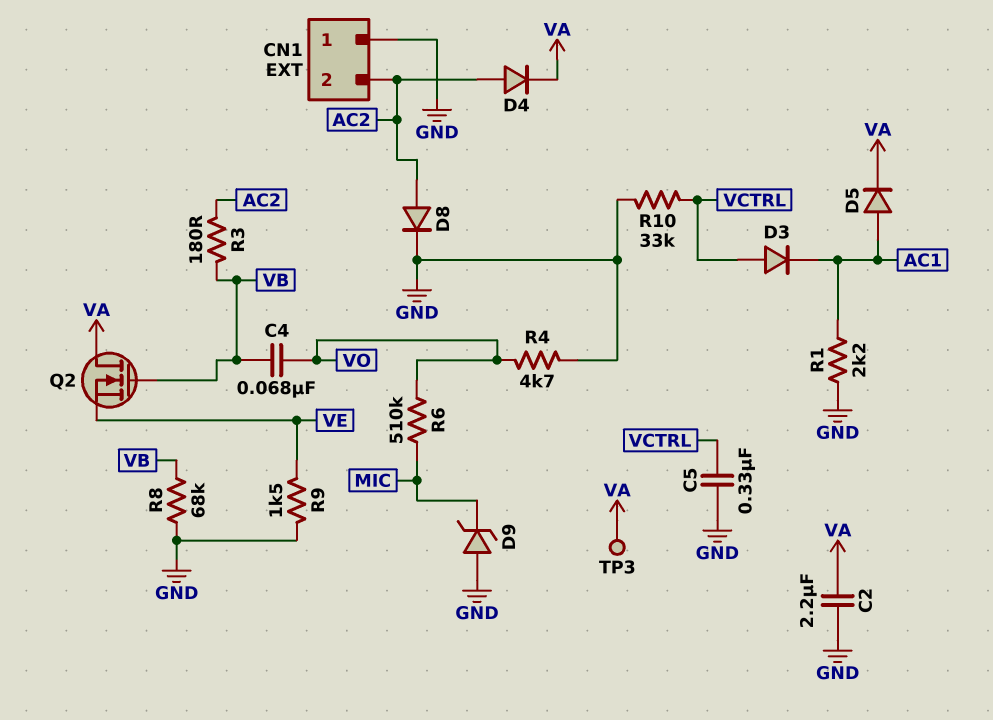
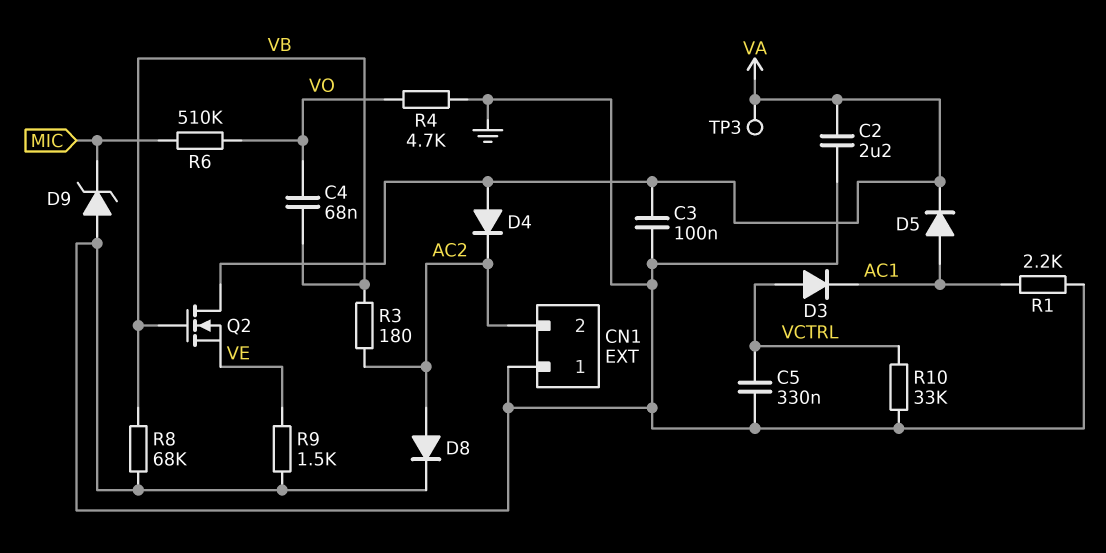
C3: none -> 100nF (GND, VA)
D4: diode (A AC2, K VA) -> diode (A VA, K AC2)

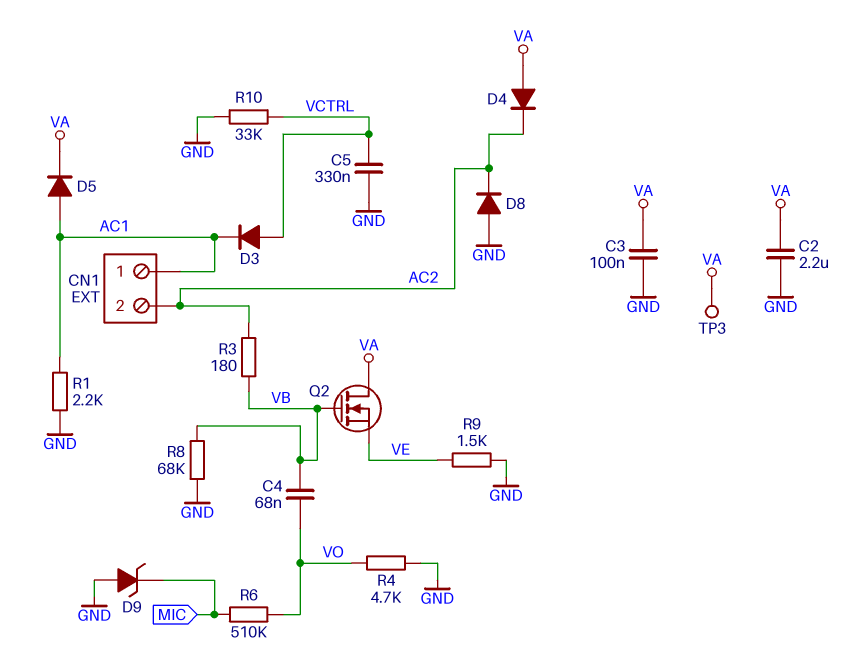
CN1 pin 1: GND -> AC1
D8: diode (A AC2, K GND) -> diode (A GND, K AC2)

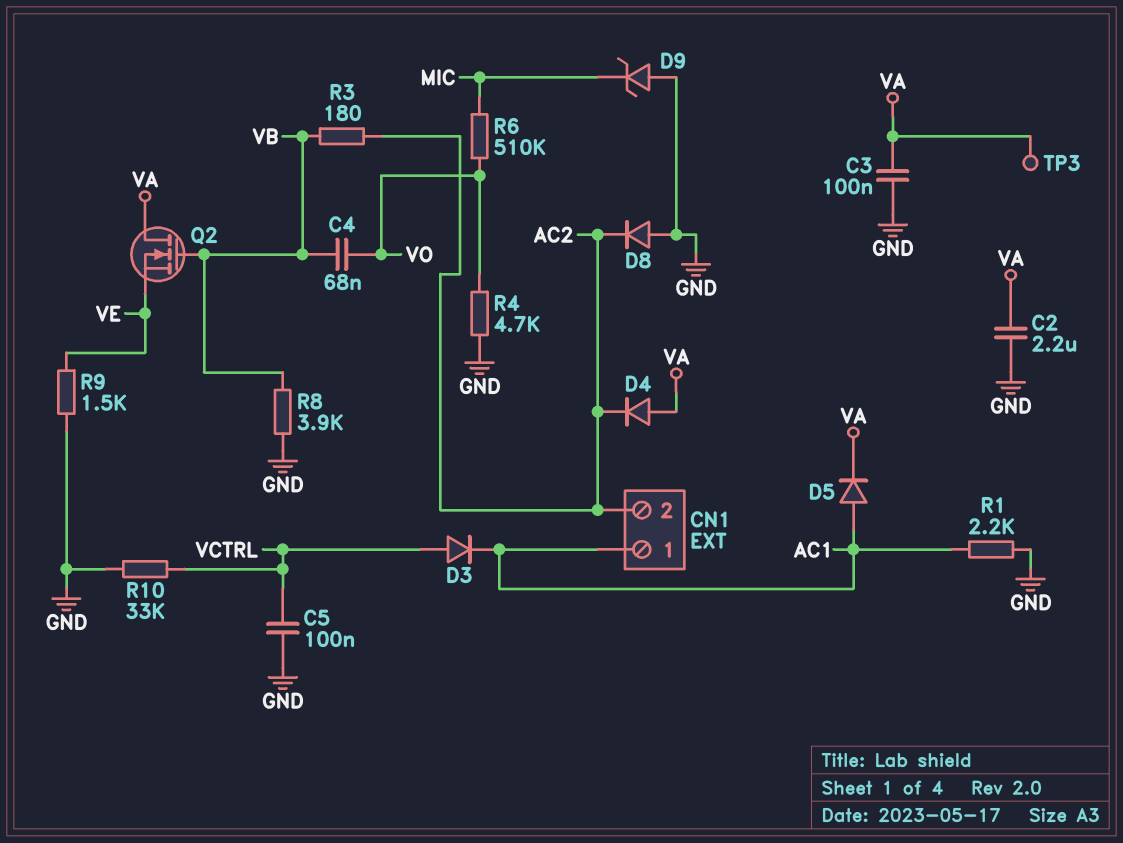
C5: 330nF (GND, VCTRL) -> 100nF (GND, VCTRL)
R8: 68k (GND, VB) -> 3.9k (GND, VB)

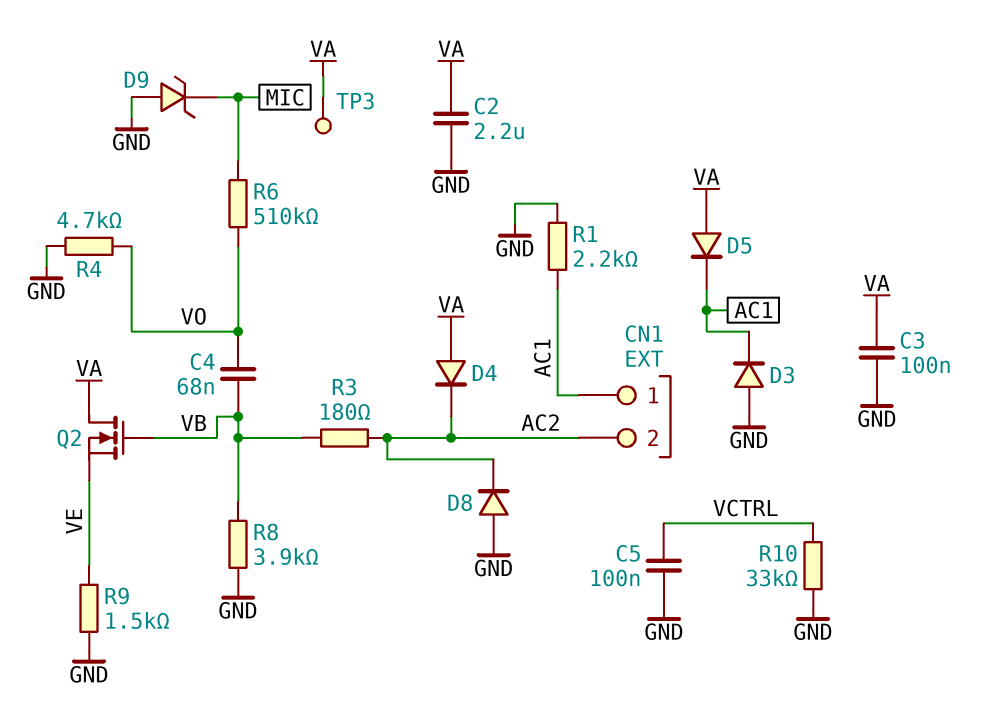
D3: diode (A VCTRL, K AC1) -> diode (A GND, K AC1)
D5: diode (A AC1, K VA) -> diode (A VA, K AC1)

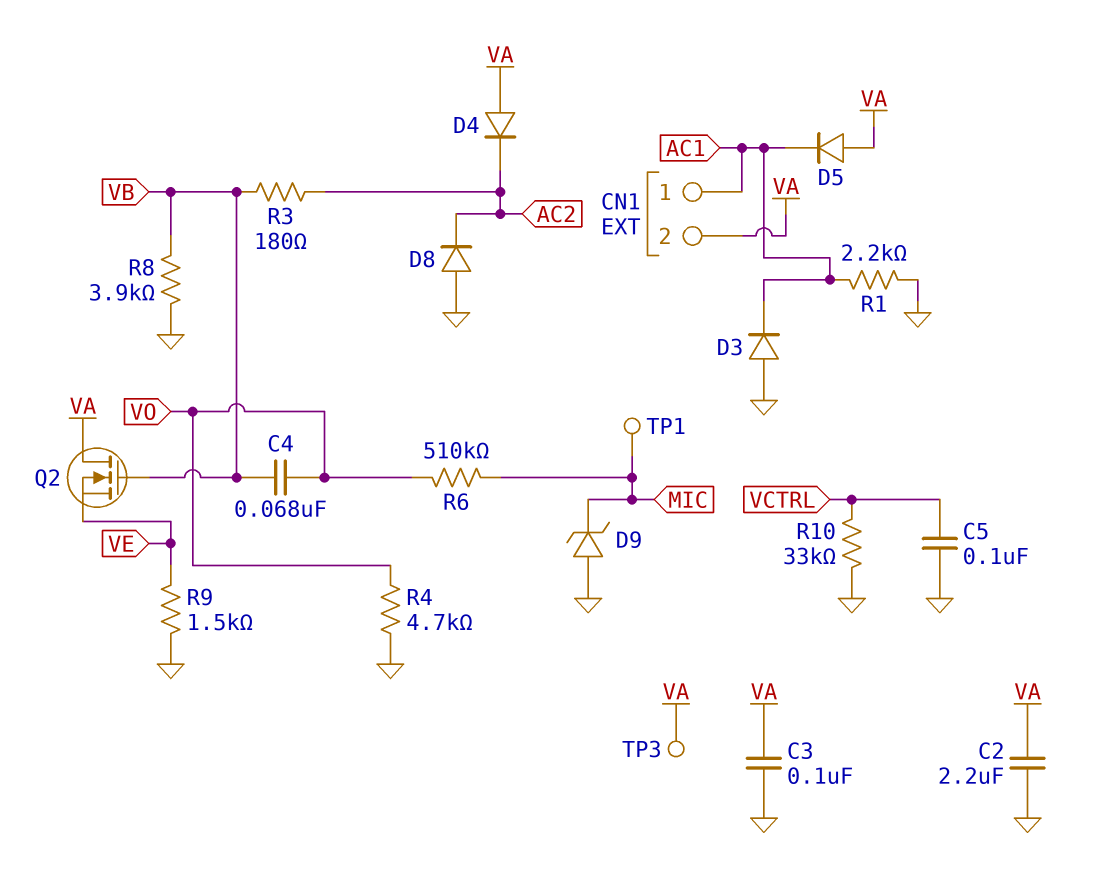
CN1 pin 2: AC2 -> VA
TP1: none -> test point (MIC)

